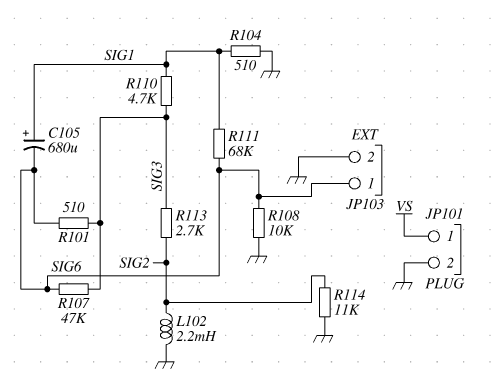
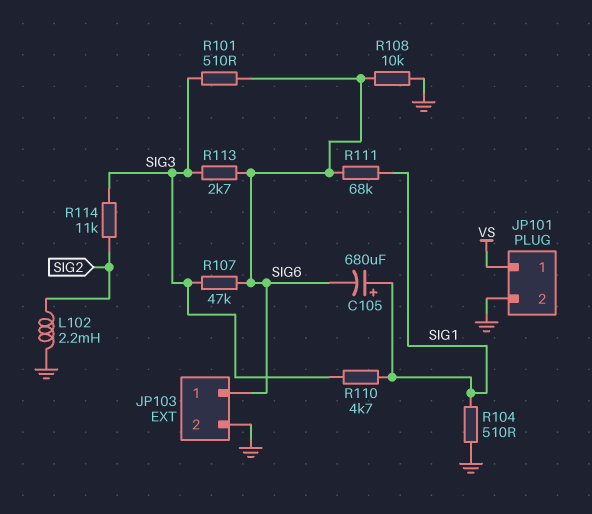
R113: 2.7k (SIG2, SIG3) -> 2.7k (SIG3, SIG6)
R114: 11k (GND, SIG2) -> 11k (SIG2, SIG3)

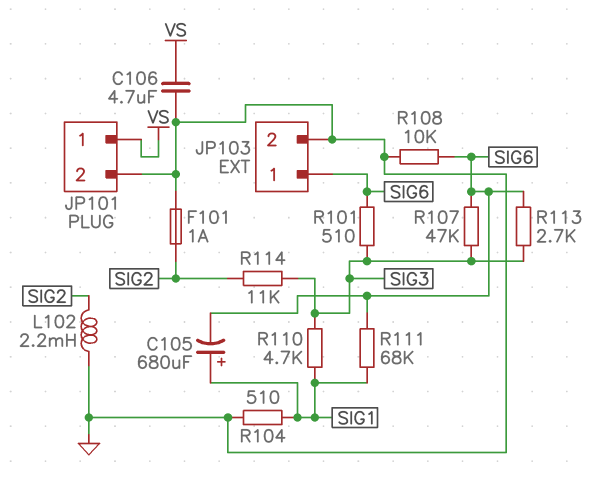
C106: none -> 4.7uF (GND, VS)
F101: none -> 1A (GND, SIG2)

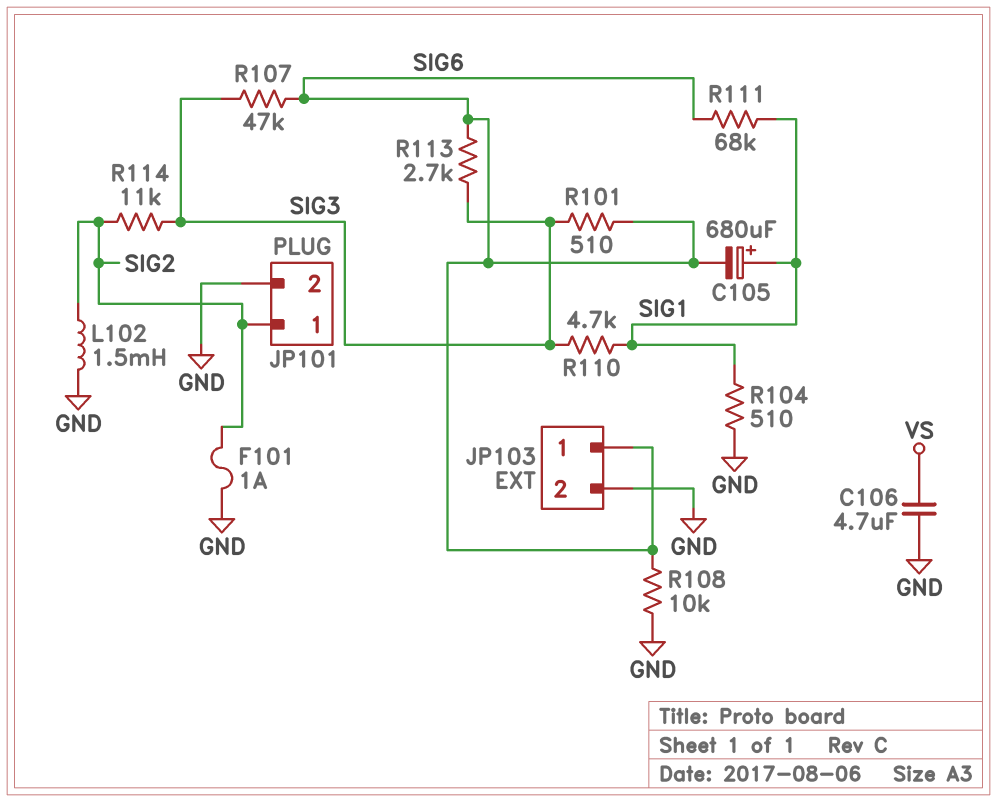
JP101 pin 1: VS -> SIG2
L102: 2.2mH (GND, SIG2) -> 1.5mH (GND, SIG2)

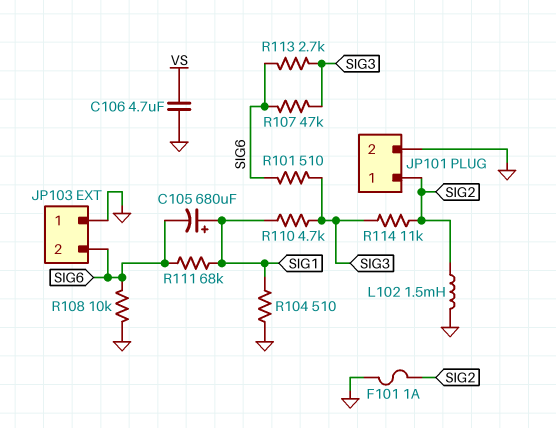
JP103 pin 1: SIG6 -> GND
JP103 pin 2: GND -> SIG6

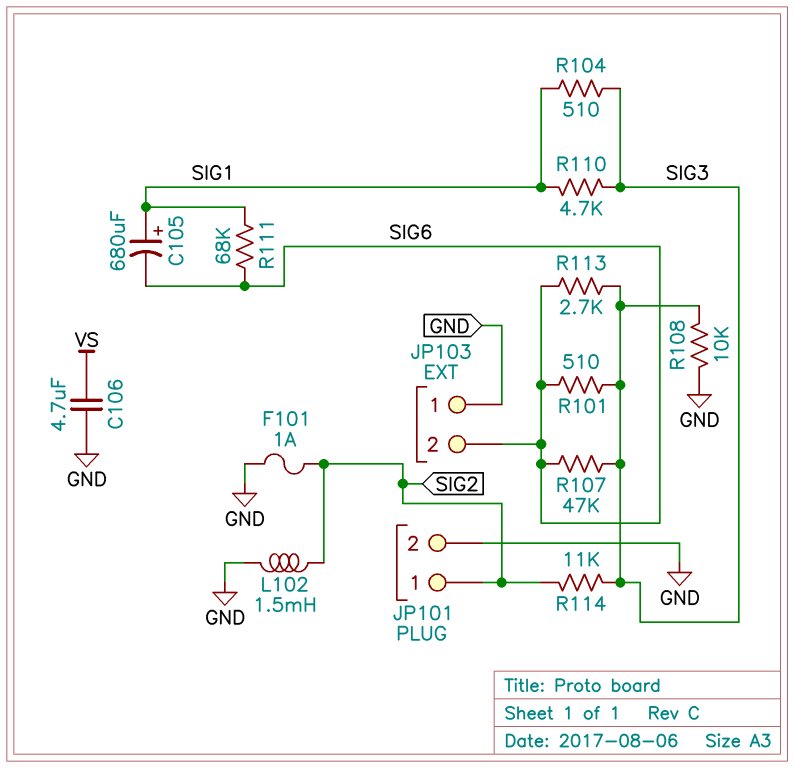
R104: 510 (GND, SIG1) -> 510 (SIG1, SIG3)
R108: 10k (GND, SIG6) -> 10k (GND, SIG3)

